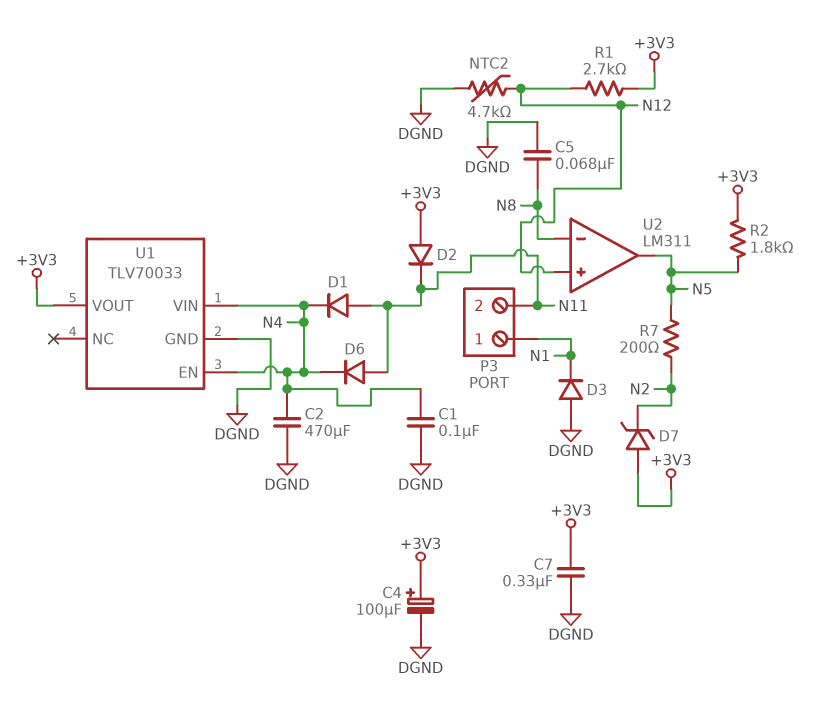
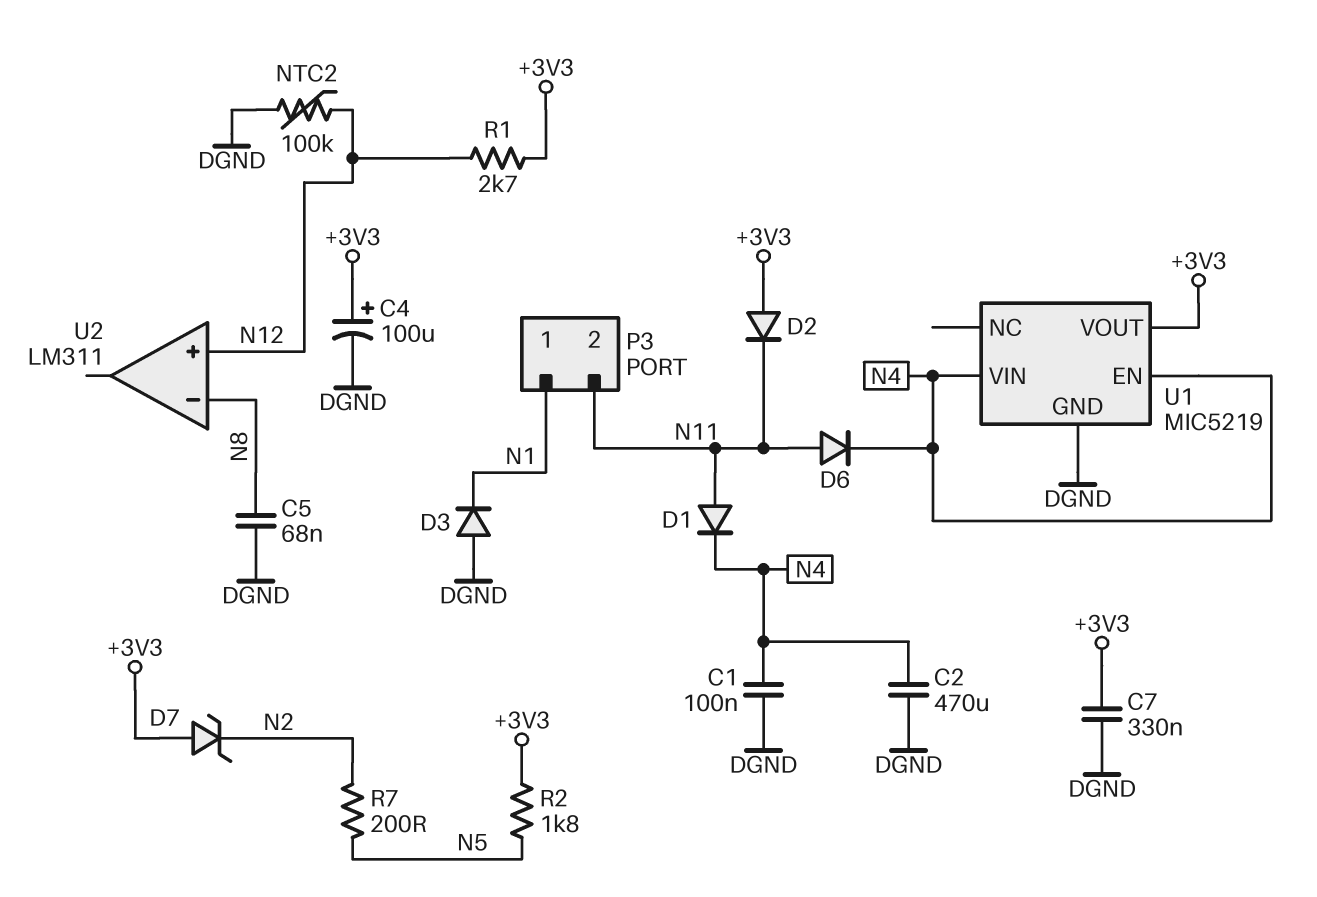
NTC2: 4.7k (DGND, N12) -> 100k (DGND, N12)
U1: TLV70033 -> MIC5219
U2 pin out: N5 -> none

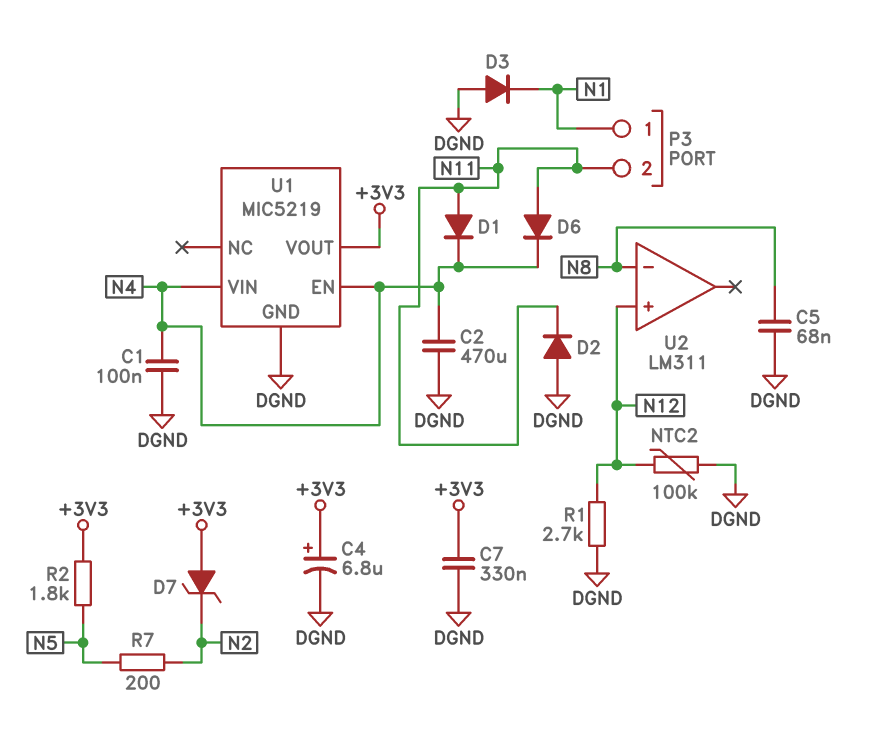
C4: 100uF (plus +3V3, minus DGND) -> 6.8uF (plus +3V3, minus DGND)
D2: diode (A +3V3, K N11) -> diode (A DGND, K N11)
R1: 2.7k (+3V3, N12) -> 2.7k (DGND, N12)

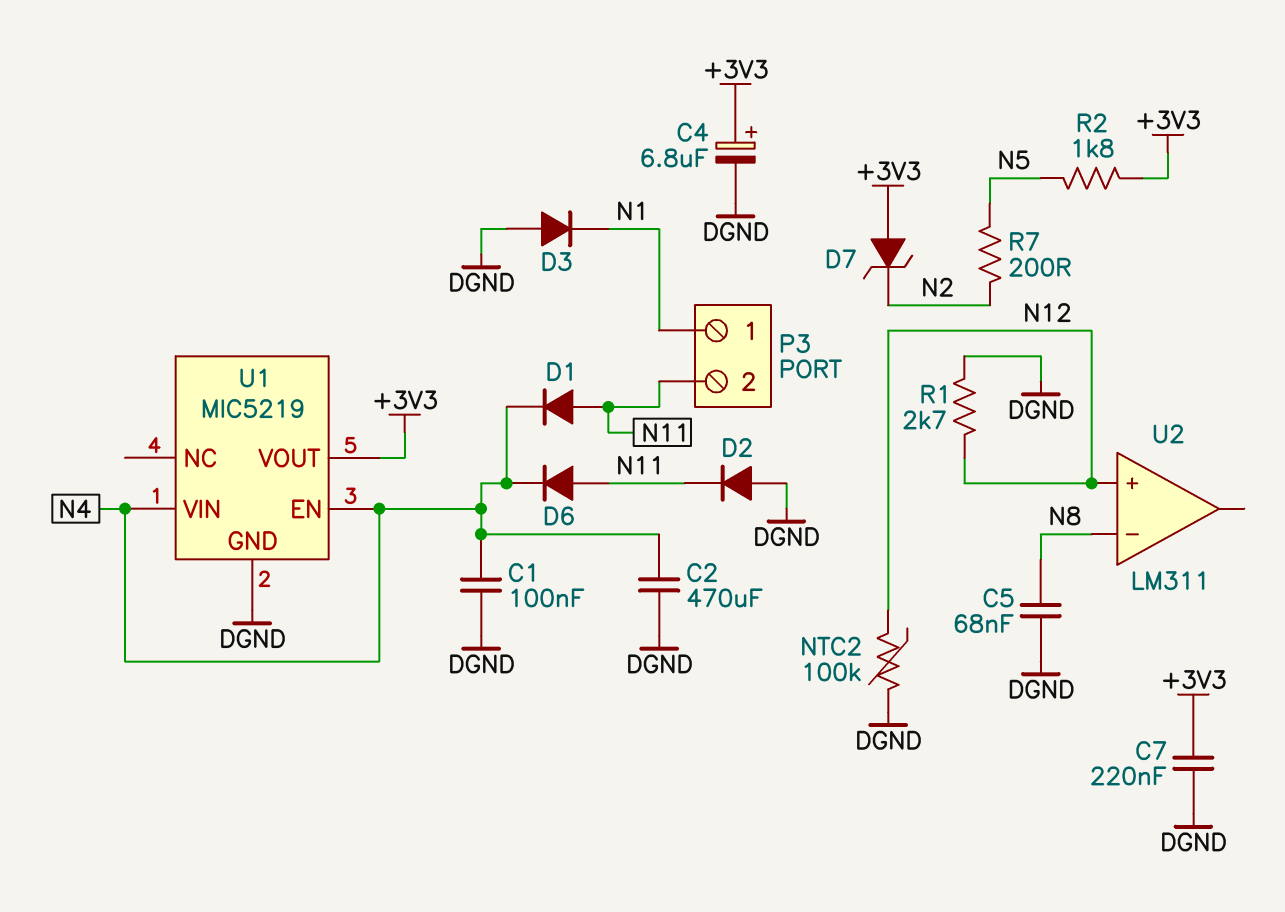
C7: 330nF (+3V3, DGND) -> 220nF (+3V3, DGND)

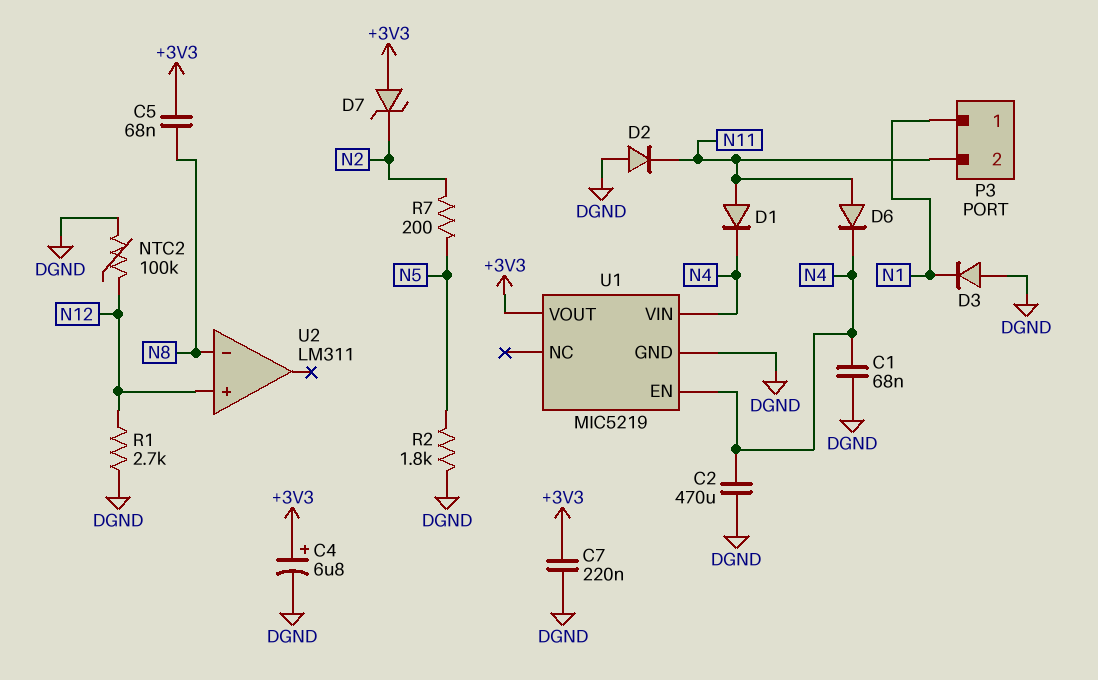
C1: 100nF (DGND, N4) -> 68nF (DGND, N4)
C5: 68nF (DGND, N8) -> 68nF (+3V3, N8)
R2: 1.8k (+3V3, N5) -> 1.8k (DGND, N5)

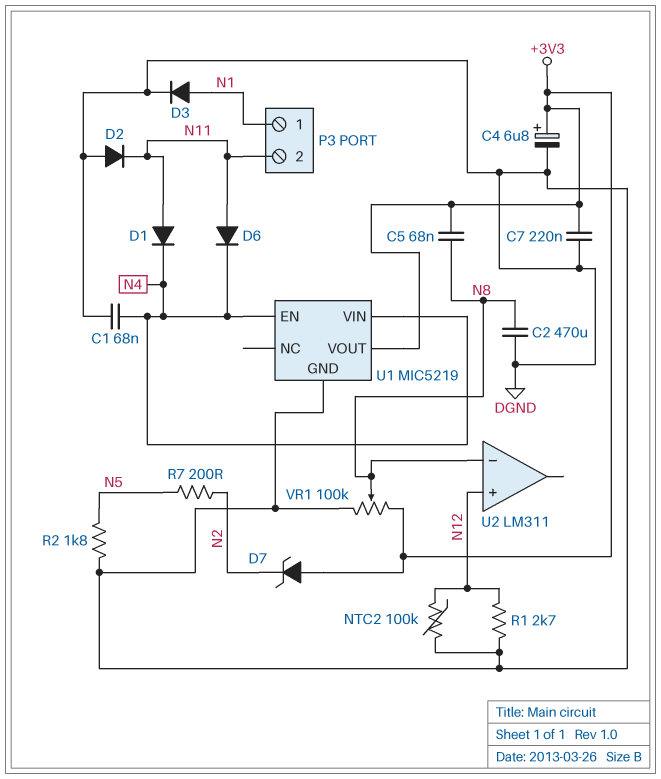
C2: 470uF (DGND, N4) -> 470uF (DGND, N8)
D3: diode (A DGND, K N1) -> diode (A N1, K DGND)
VR1: none -> 100k (+3V3, DGND, wiper N8)

